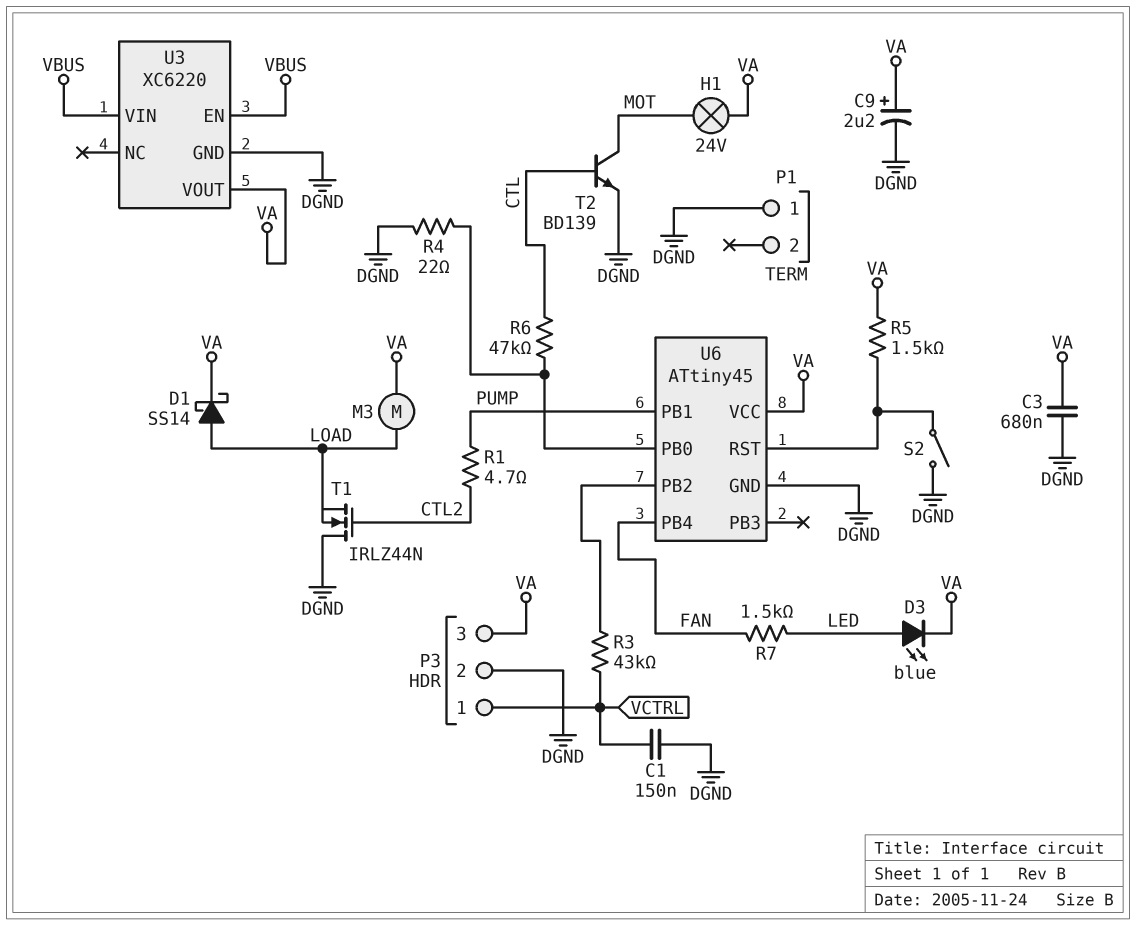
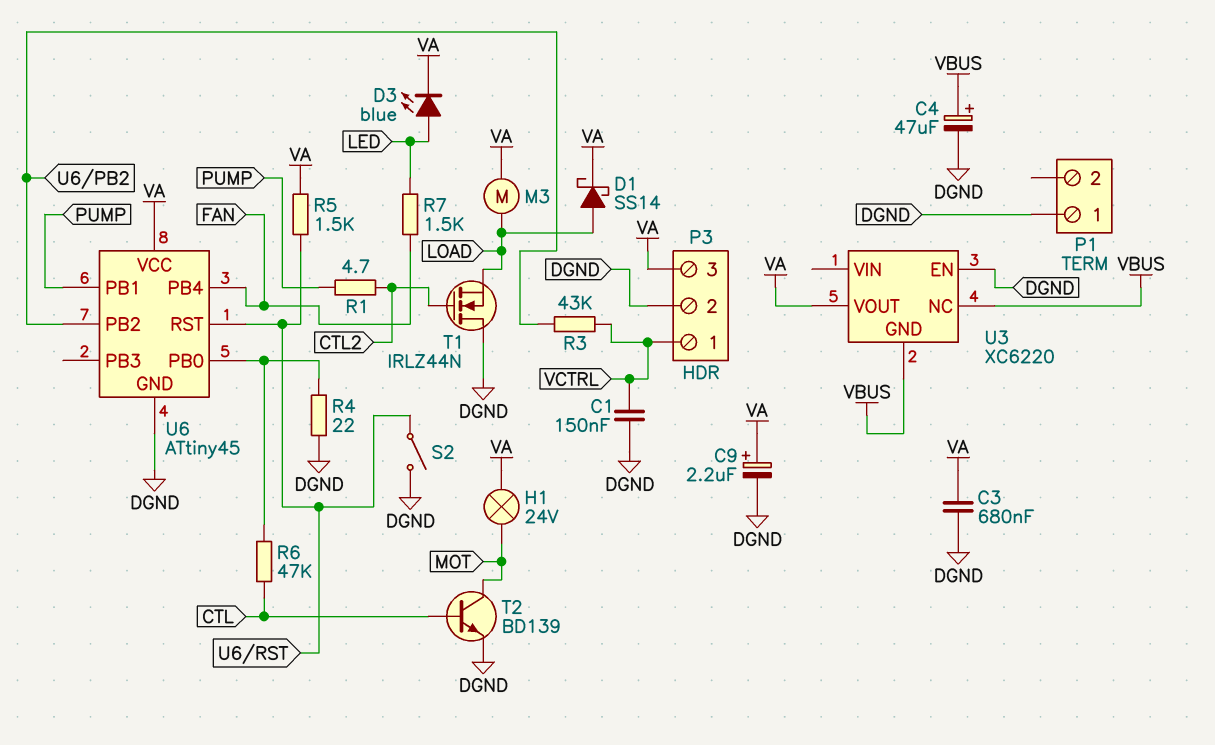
C4: none -> 47uF (plus VBUS, minus DGND)
U3 pin EN: VBUS -> DGND
U3 pin GND: DGND -> VBUS
U3 pin NC: none -> VBUS
U3 pin VIN: VBUS -> none

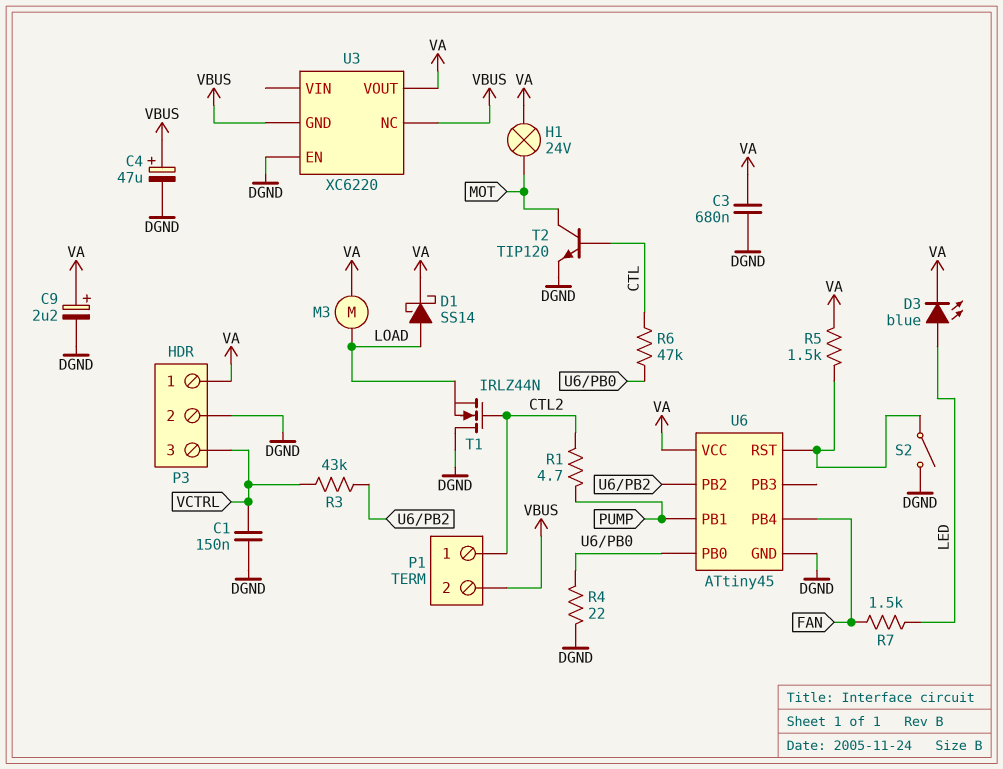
P1 pin 1: DGND -> CTL2
P1 pin 2: none -> VBUS
P3 pin 1: VCTRL -> VA
P3 pin 3: VA -> VCTRL
T2: NPN BD139 (B CTL, C MOT, E DGND) -> NPN TIP120 (B CTL, C MOT, E DGND)

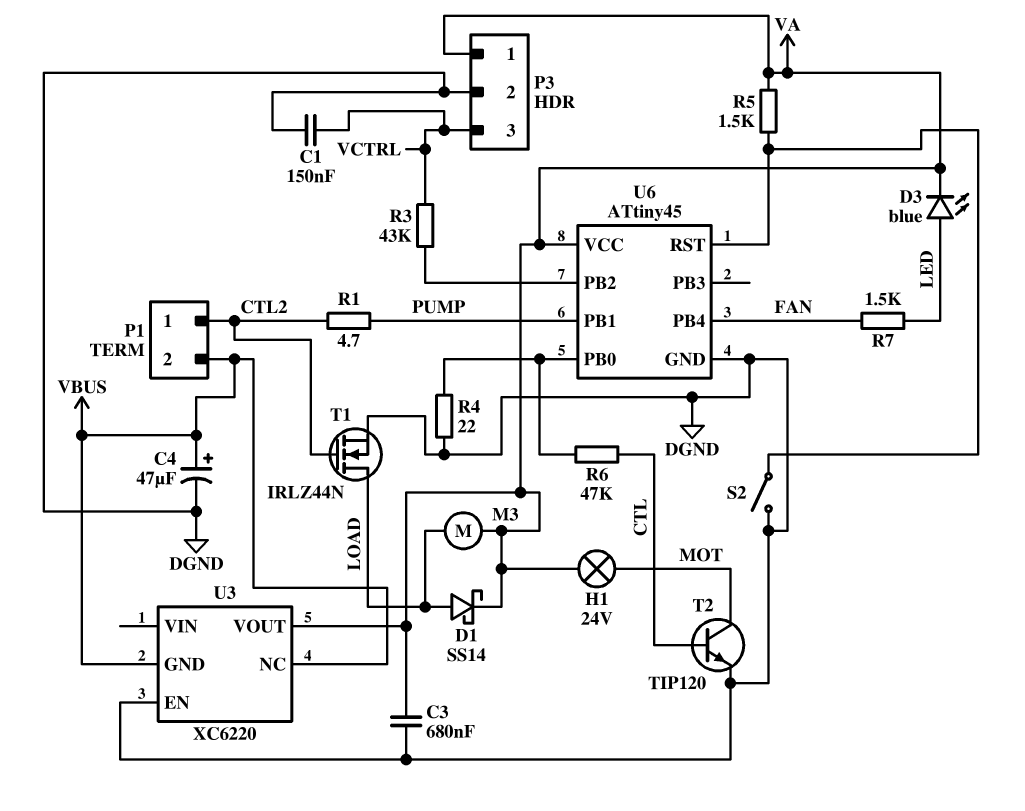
C9: 2.2uF (plus VA, minus DGND) -> none
T1: NMOS IRLZ44N (G CTL2, D DGND, S LOAD) -> NMOS IRLZ44N (G CTL2, D LOAD, S DGND)

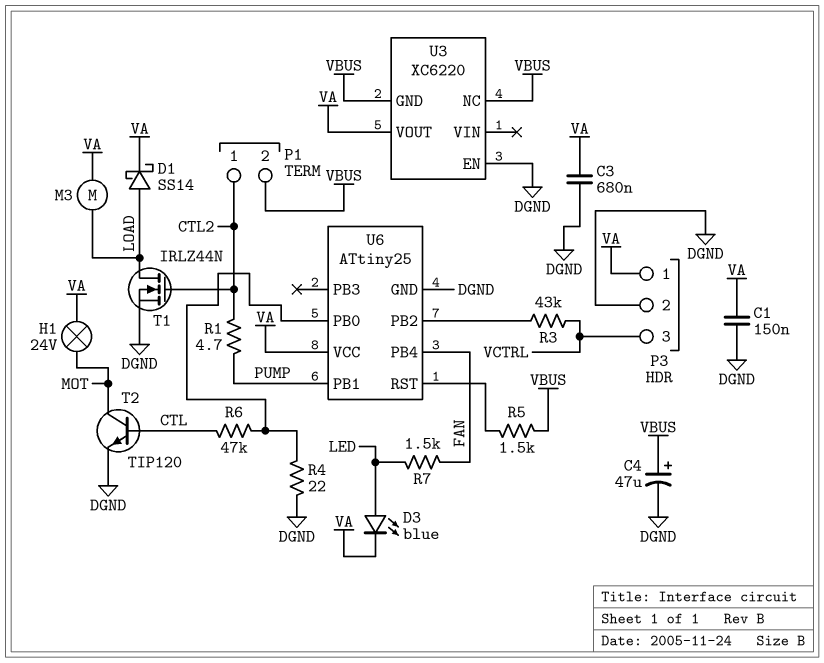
C1: 150nF (DGND, VCTRL) -> 150nF (DGND, VA)
R5: 1.5k (U6/RST, VA) -> 1.5k (U6/RST, VBUS)
S2: switch (DGND, U6/RST) -> none
U6: ATtiny45 -> ATtiny25

